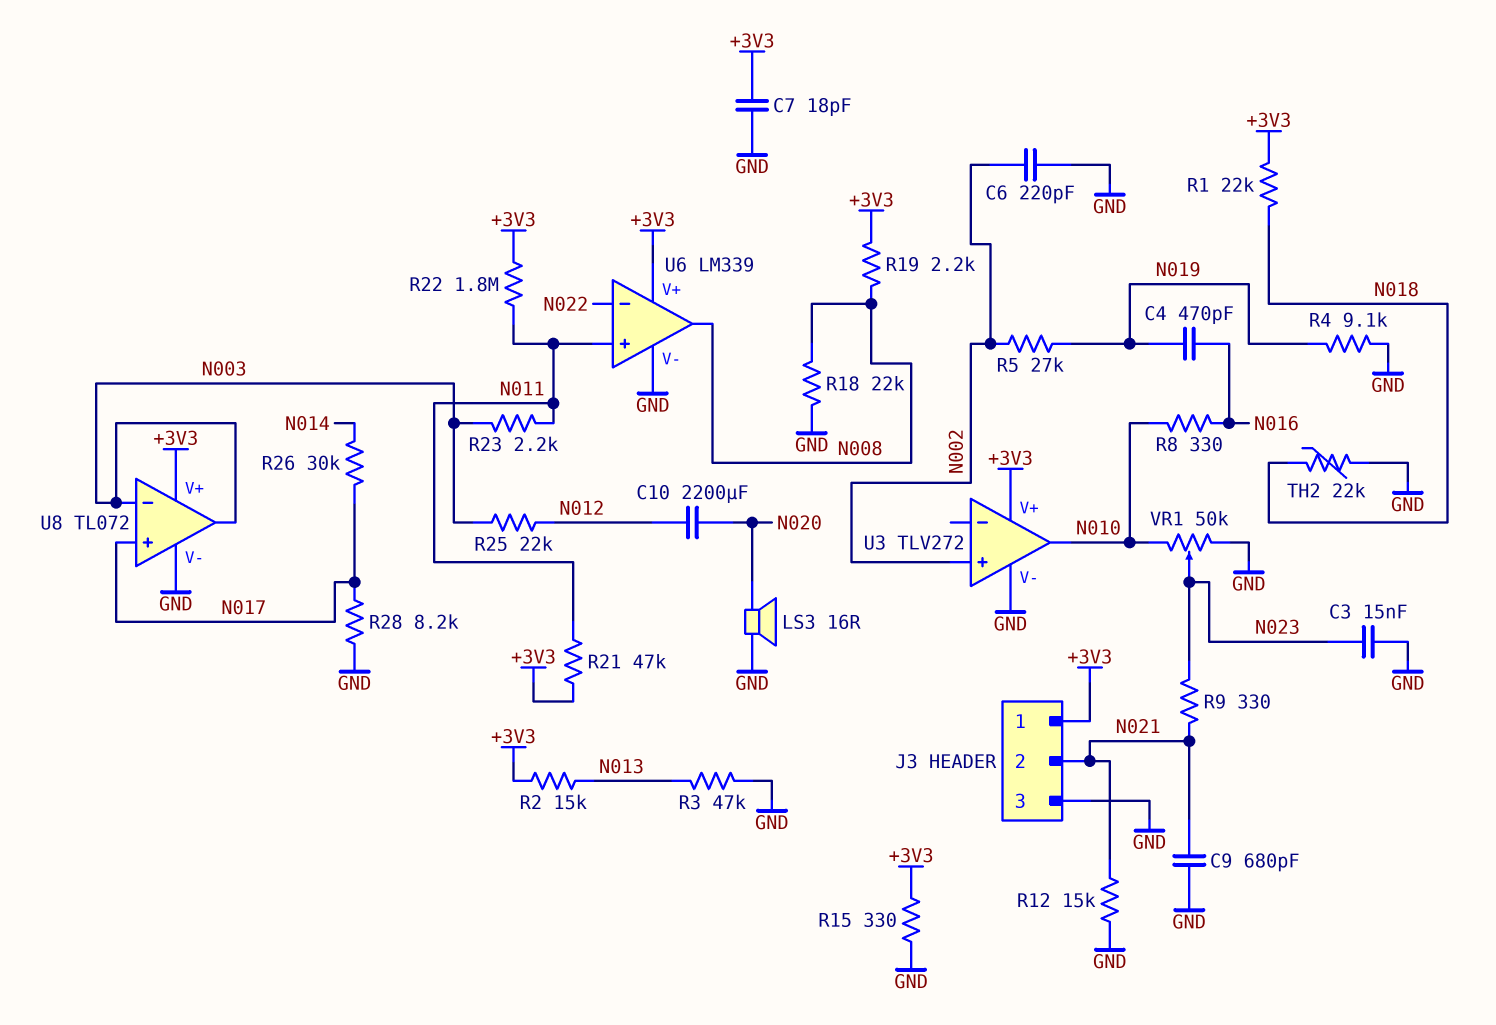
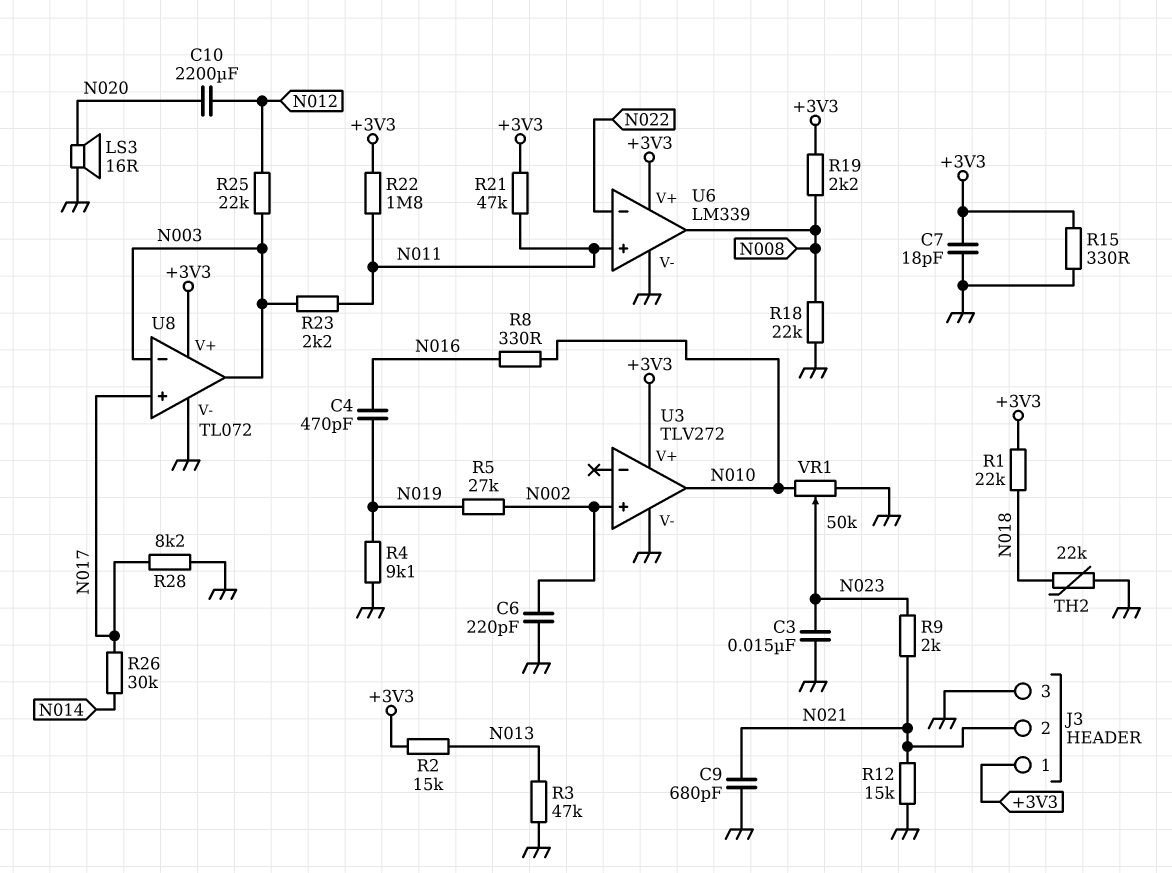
R9: 330 (N021, N023) -> 2k (N021, N023)

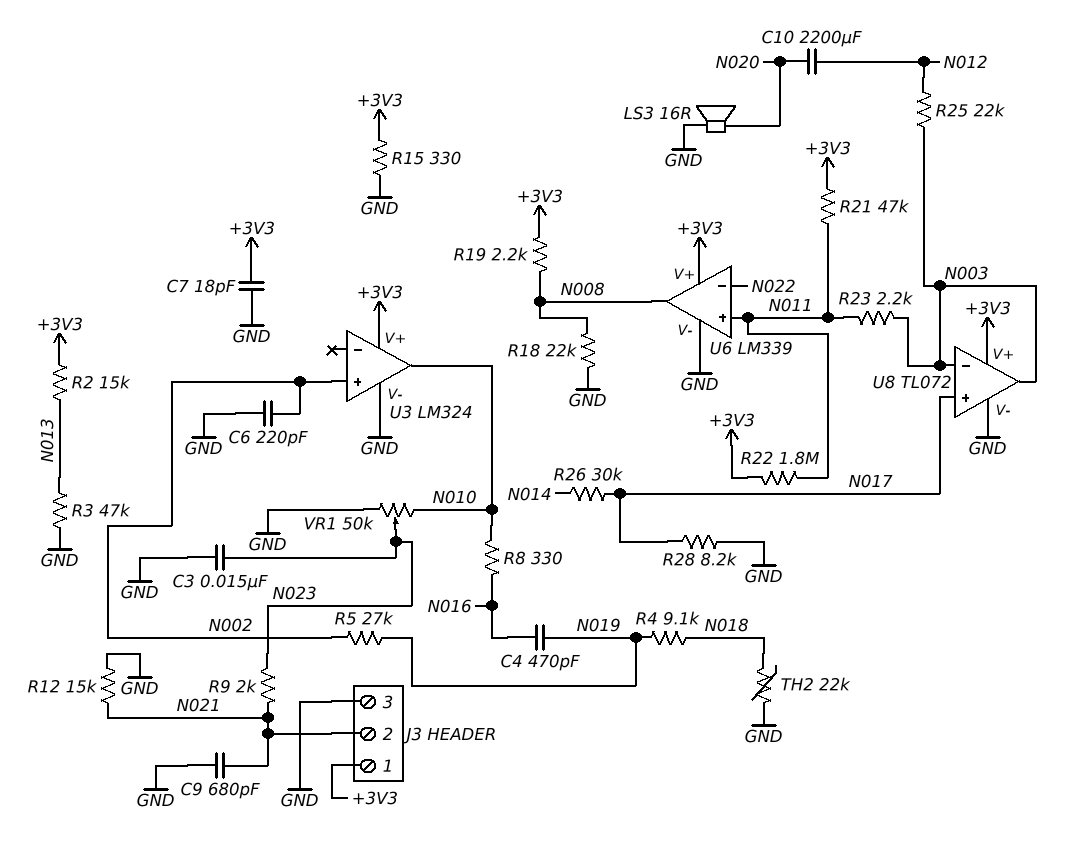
R1: 22k (+3V3, N018) -> none
R4: 9.1k (GND, N019) -> 9.1k (N018, N019)
U3: TLV272 -> LM324

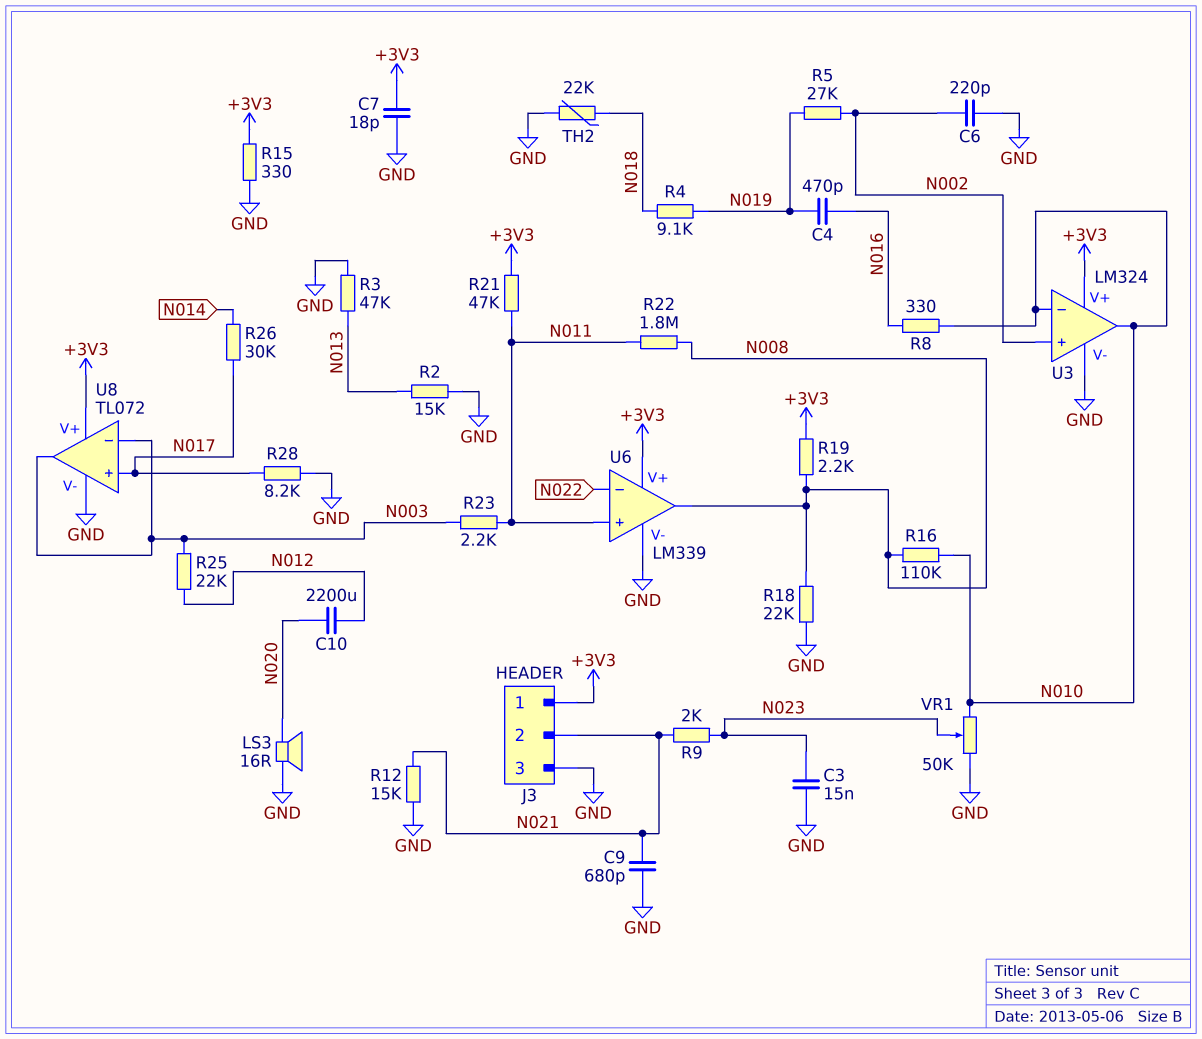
R2: 15k (+3V3, N013) -> 15k (GND, N013)
R16: none -> 110k (N008, N010)
R22: 1.8M (+3V3, N011) -> 1.8M (N008, N011)
U3 pin in-: none -> N010

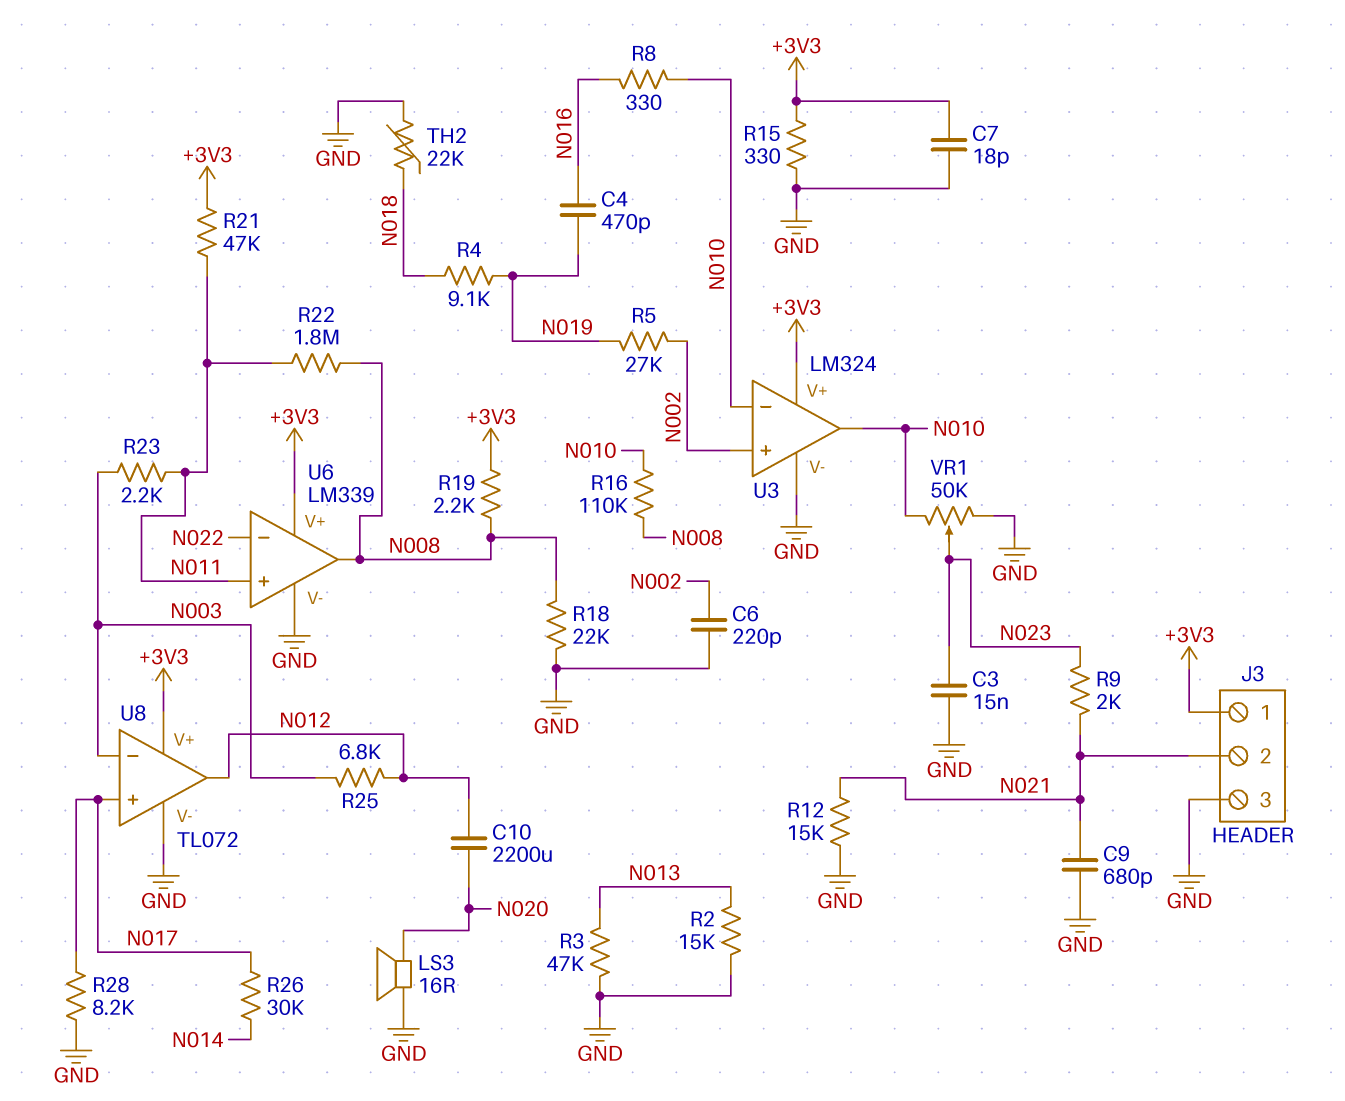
R25: 22k (N003, N012) -> 6.8k (N003, N012)
U8 pin out: N003 -> N012

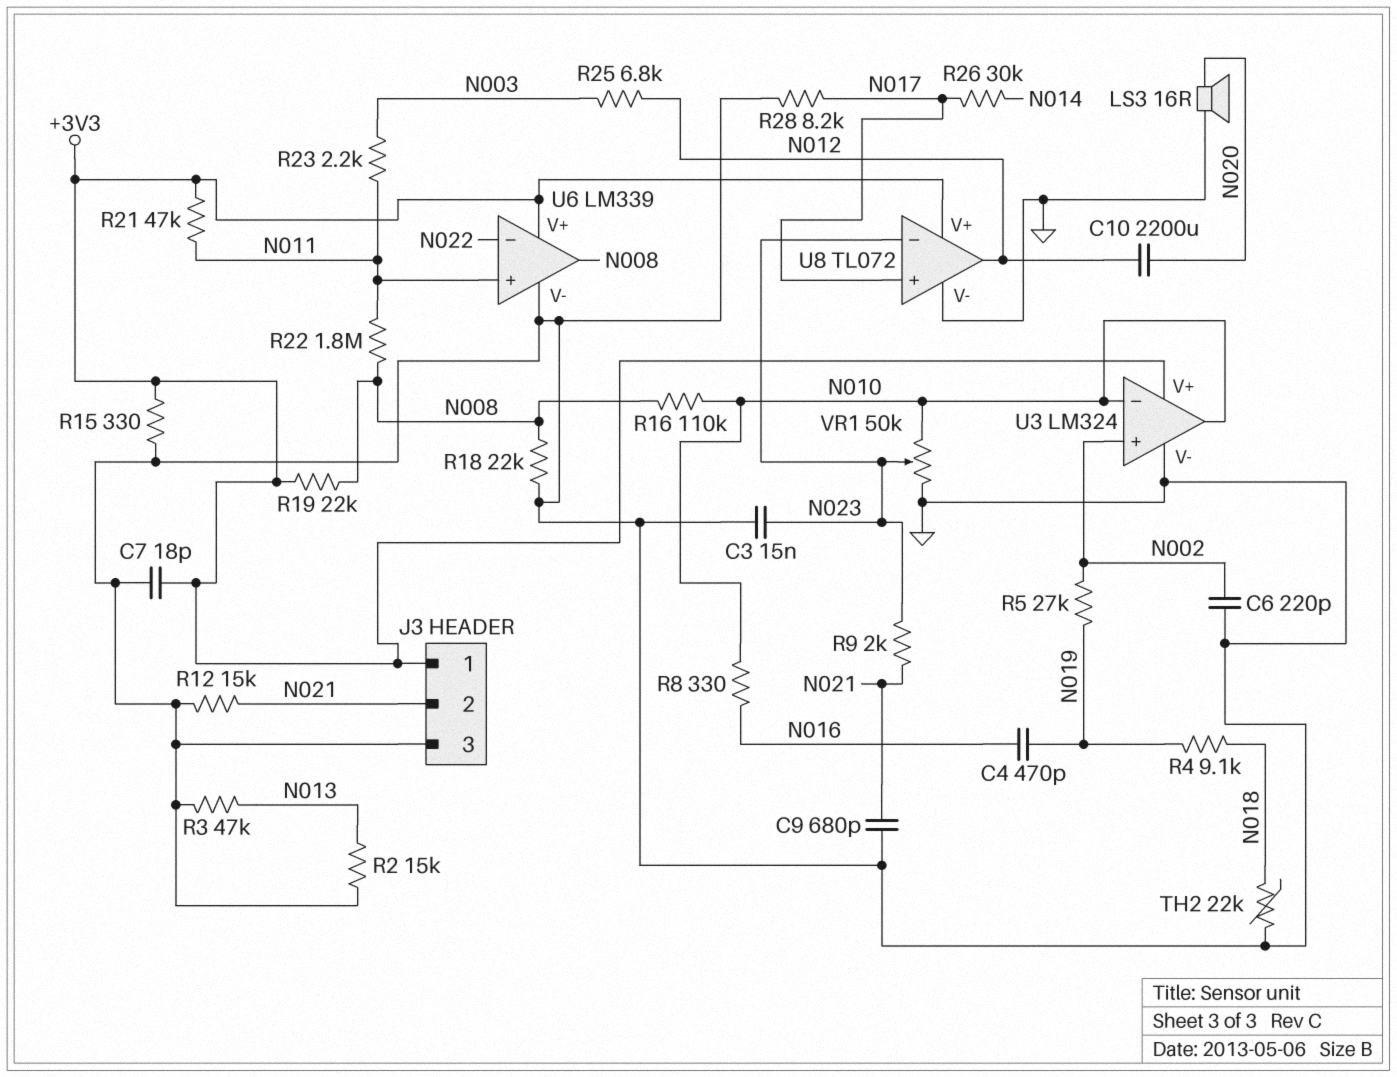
R19: 2.2k (+3V3, N008) -> 22k (+3V3, N008)
U8 pin in-: N003 -> N023

